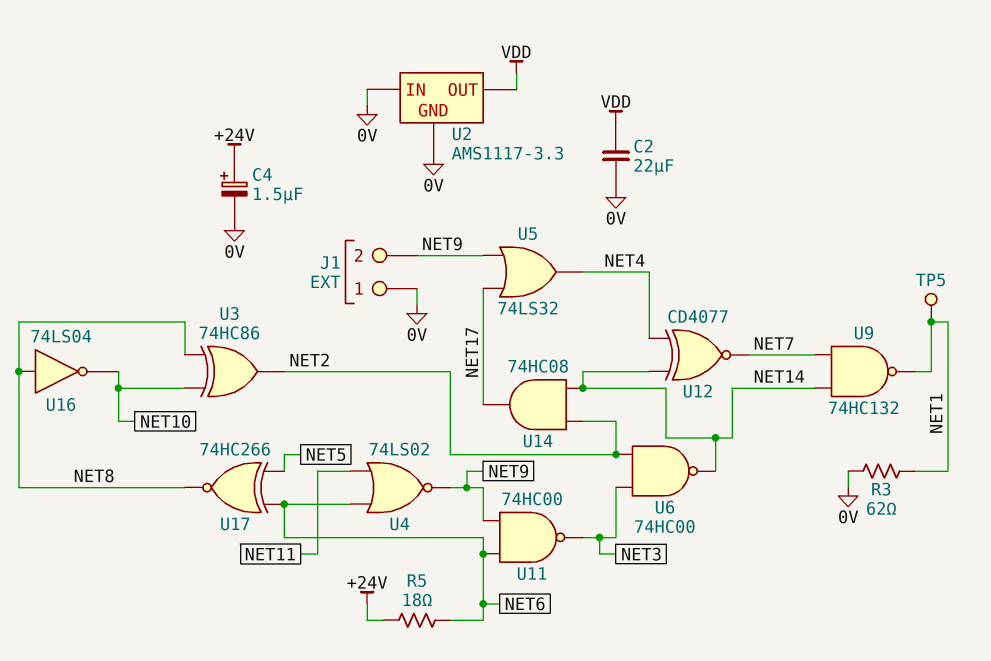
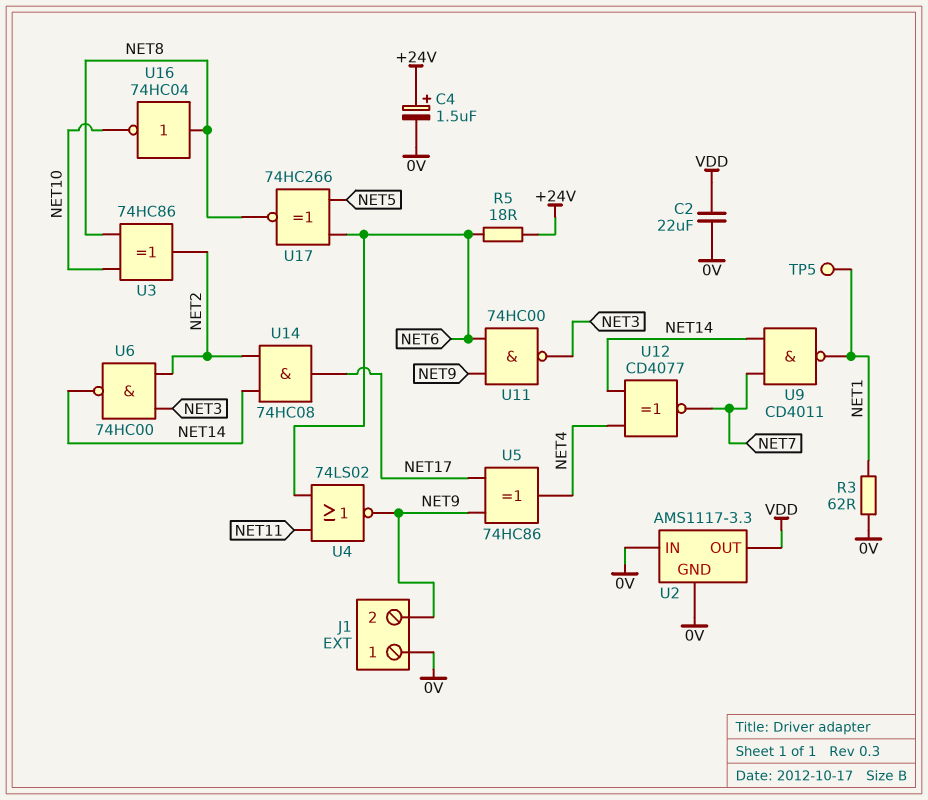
U5: OR 74LS32 (in NET9, in NET17, out NET4) -> XOR 74HC86 (in NET9, in NET17, out NET4)
U9: NAND 74HC132 (in NET7, in NET14, out NET1) -> NAND CD4011 (in NET7, in NET14, out NET1)
U16: NOT 74LS04 (in NET8, out NET10) -> NOT 74HC04 (in NET8, out NET10)

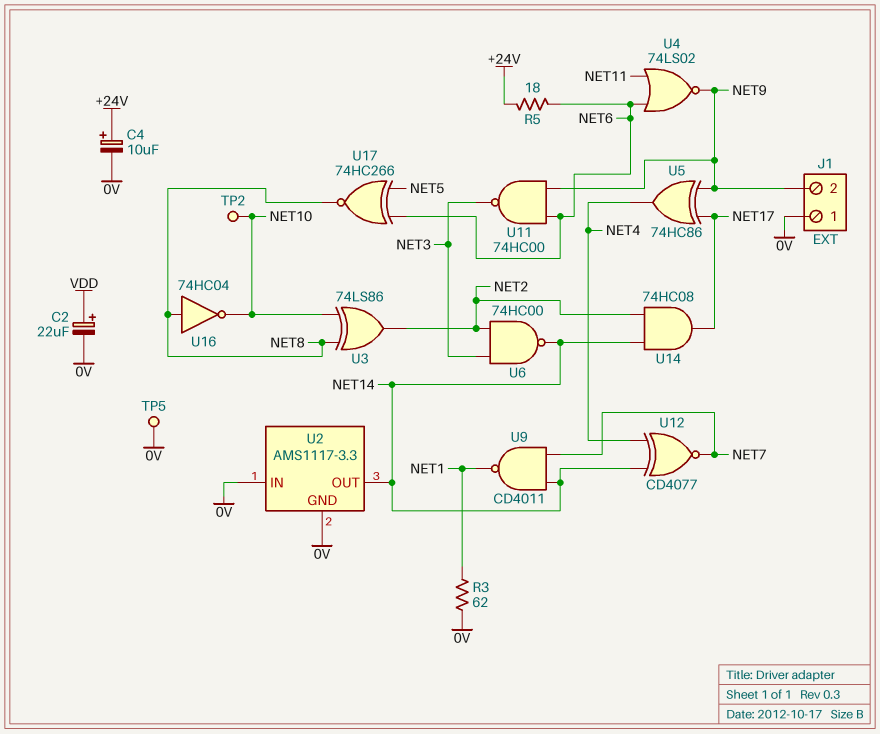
C2: 22uF (0V, VDD) -> 22uF (plus VDD, minus 0V)
C4: 1.5uF (plus +24V, minus 0V) -> 10uF (plus +24V, minus 0V)
TP2: none -> test point (NET10)
TP5: test point (NET1) -> test point (0V)
U2 pin OUT: VDD -> NET14
U3: XOR 74HC86 (in NET8, in NET10, out NET2) -> XOR 74LS86 (in NET8, in NET10, out NET2)

